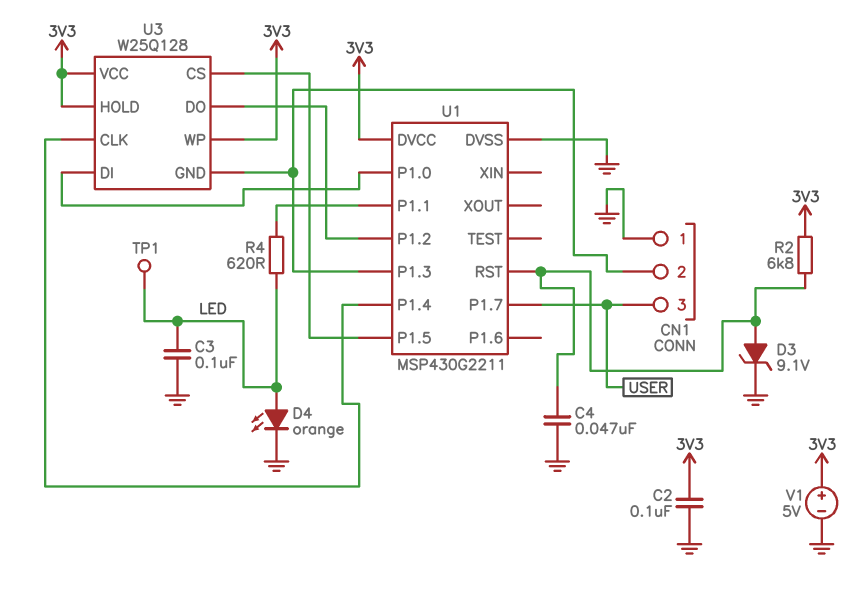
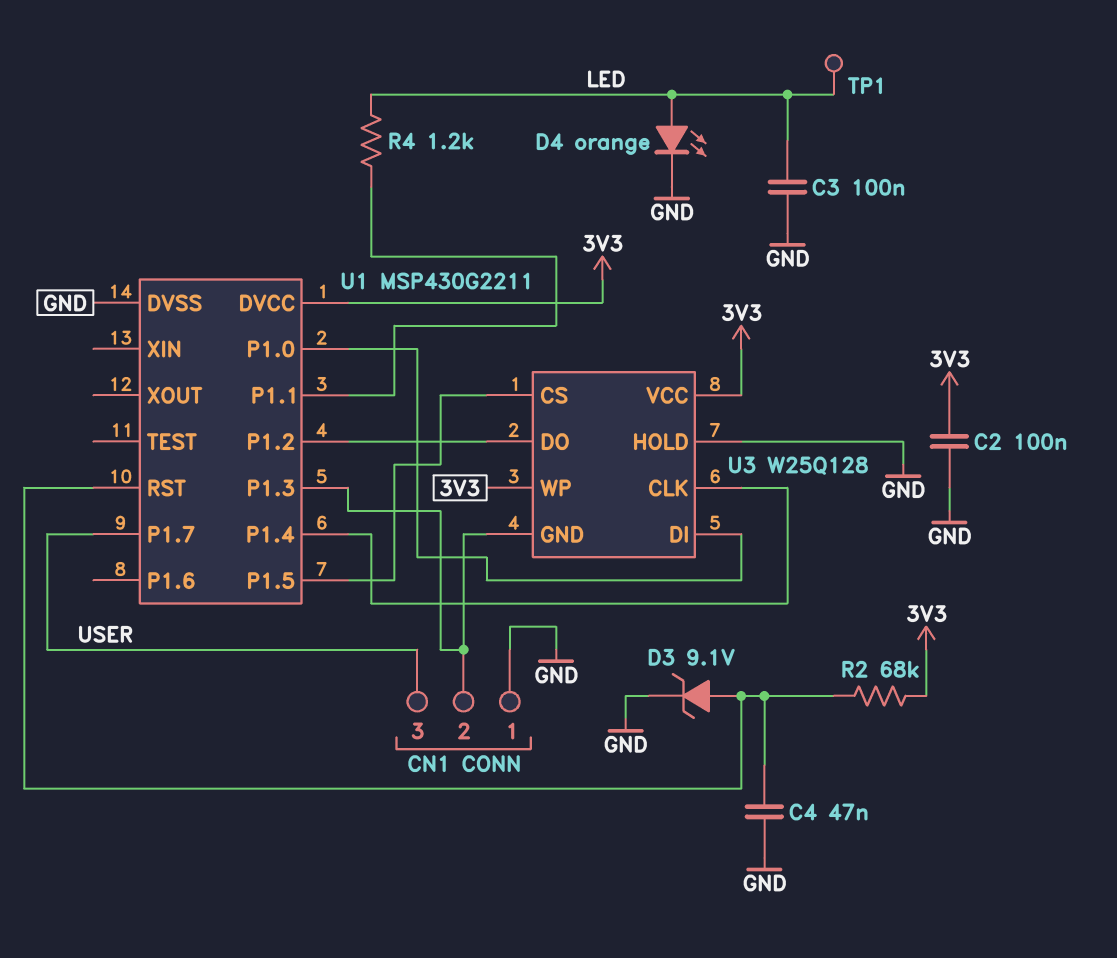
R2: 6.8k (3V3, U1/RST) -> 68k (3V3, U1/RST)
R4: 620 (LED, U1/P1.1) -> 1.2k (LED, U1/P1.1)
U3 pin HOLD: 3V3 -> GND
V1: 5V (plus 3V3, minus GND) -> none

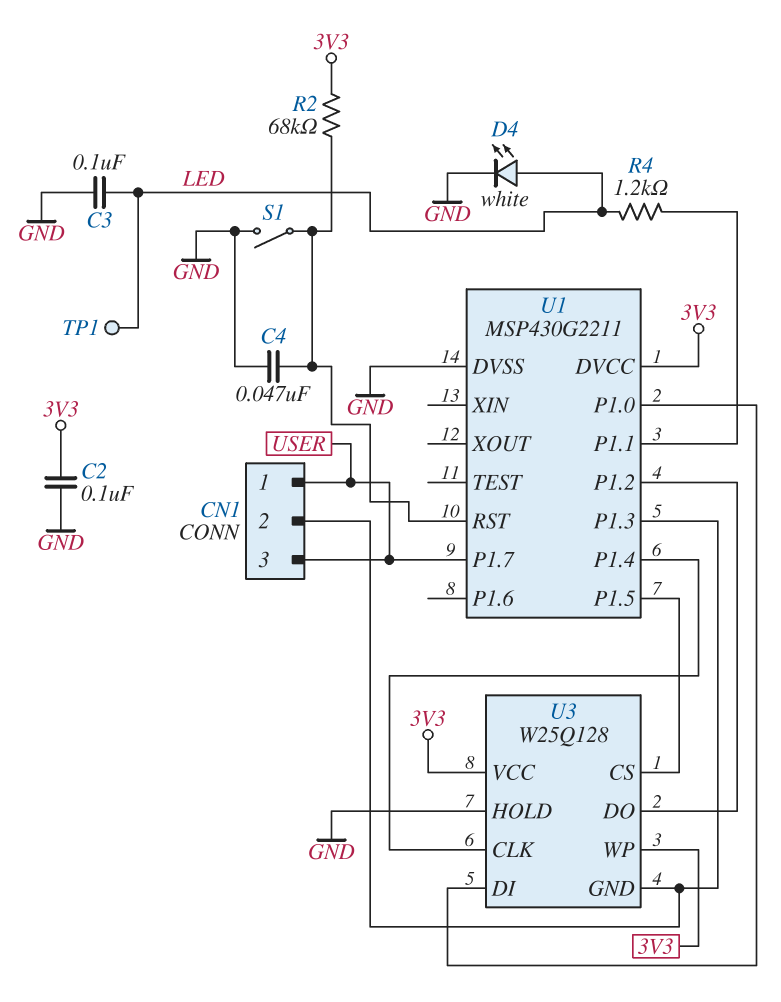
CN1 pin 1: GND -> USER
D3: zener 9.1V (A U1/RST, K GND) -> none
D4: LED orange (A LED, K GND) -> LED white (A LED, K GND)
S1: none -> switch (GND, U1/RST)

